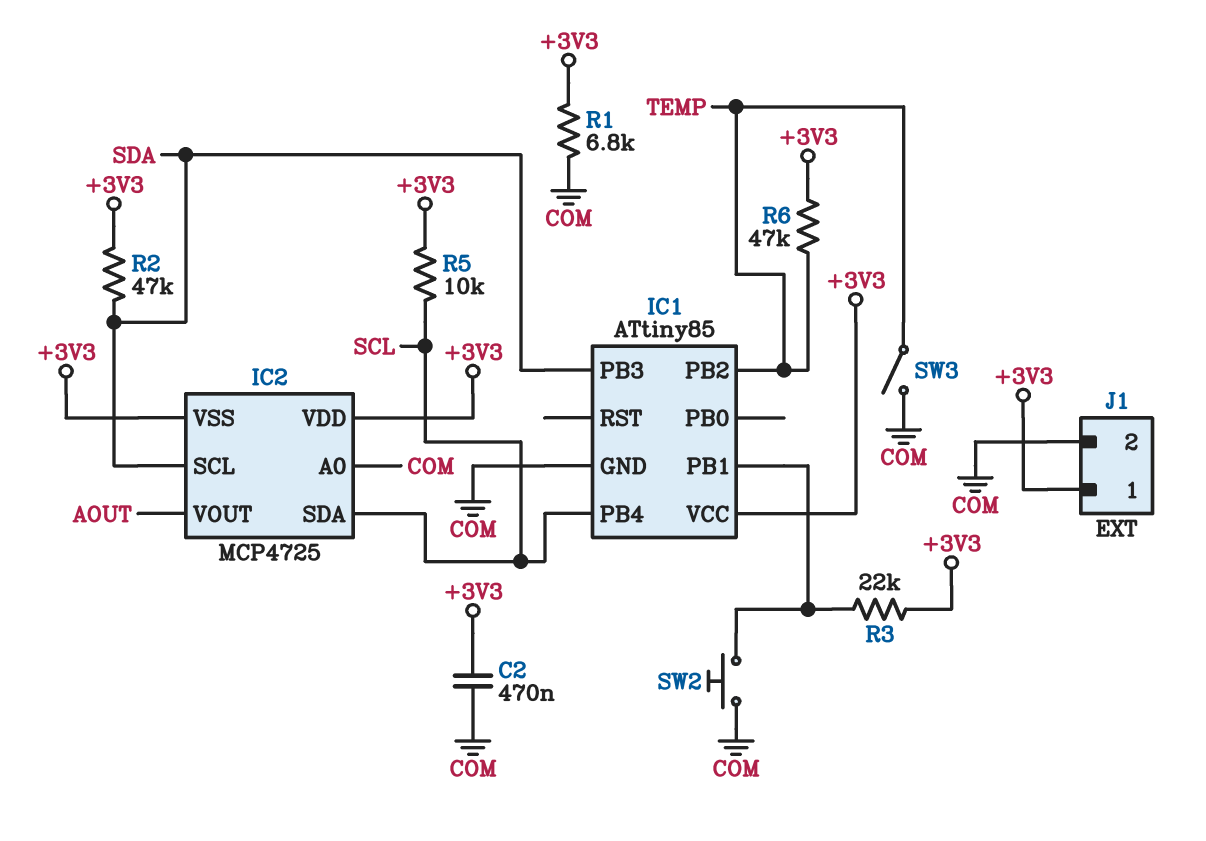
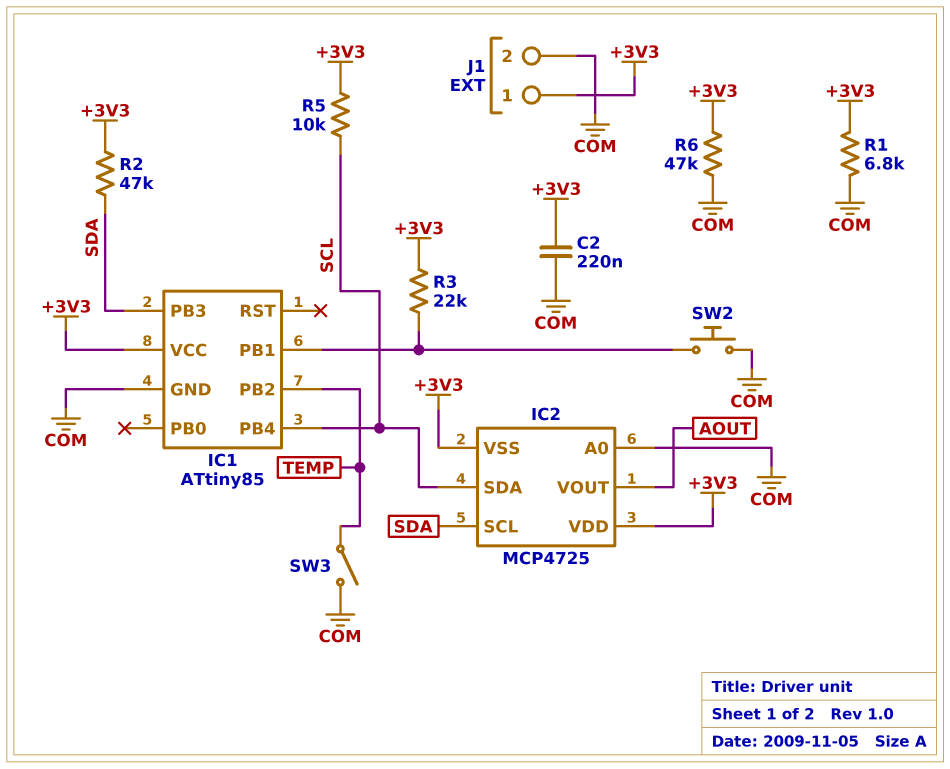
C2: 470nF (+3V3, COM) -> 220nF (+3V3, COM)
R6: 47k (+3V3, TEMP) -> 47k (+3V3, COM)

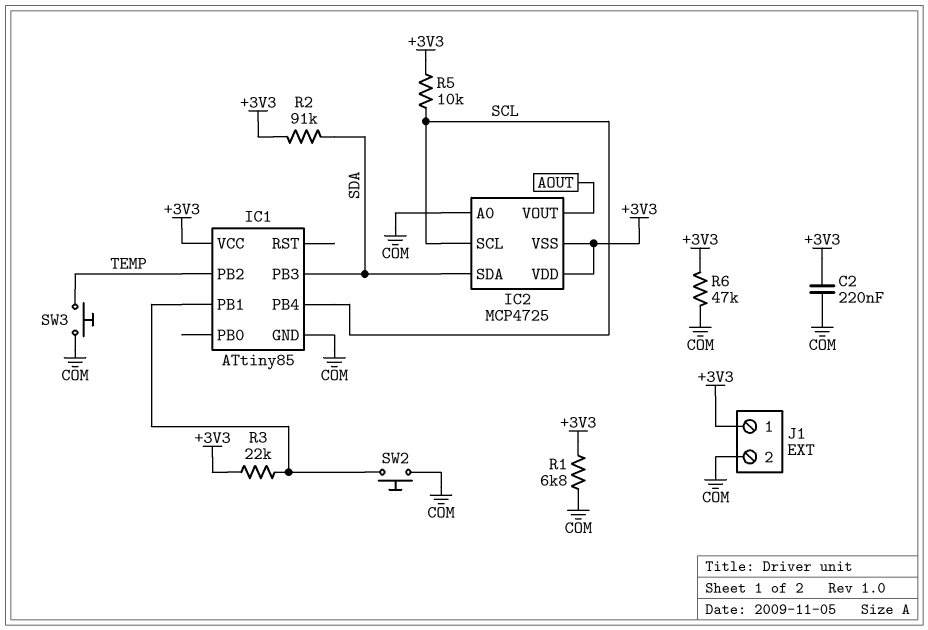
IC2 pin SCL: SDA -> SCL
IC2 pin SDA: SCL -> SDA
R2: 47k (+3V3, SDA) -> 91k (+3V3, SDA)
SW3: switch (COM, TEMP) -> button (COM, TEMP)

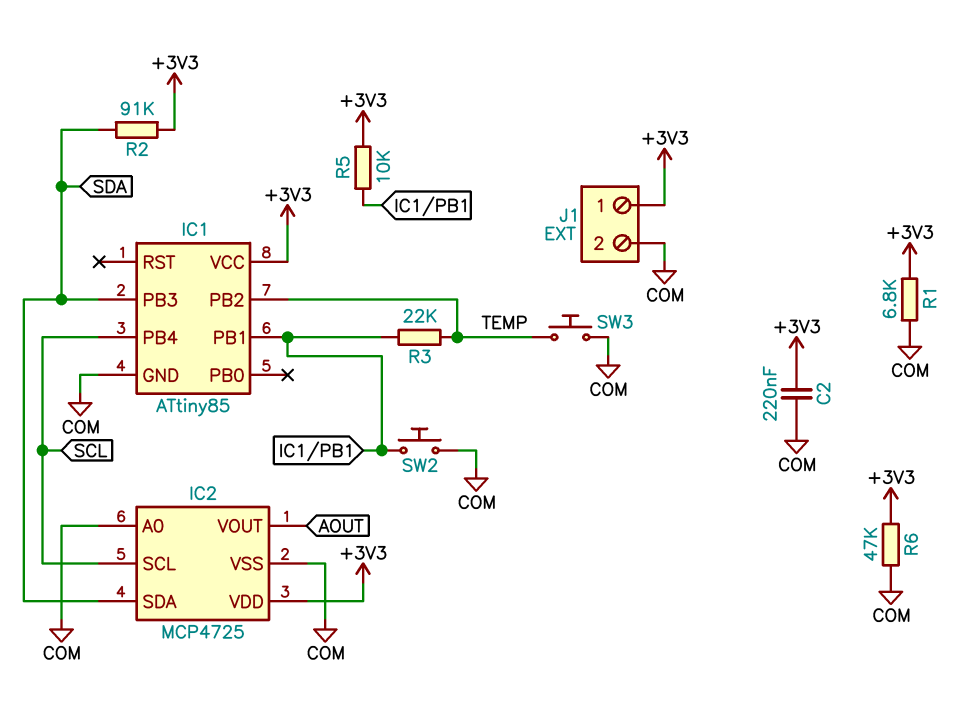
IC2 pin VSS: +3V3 -> COM
R3: 22k (+3V3, IC1/PB1) -> 22k (IC1/PB1, TEMP)
R5: 10k (+3V3, SCL) -> 10k (+3V3, IC1/PB1)

